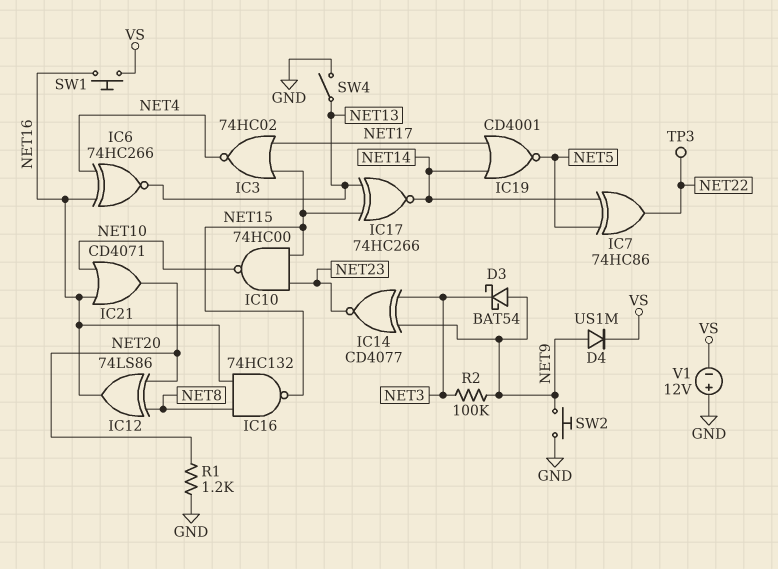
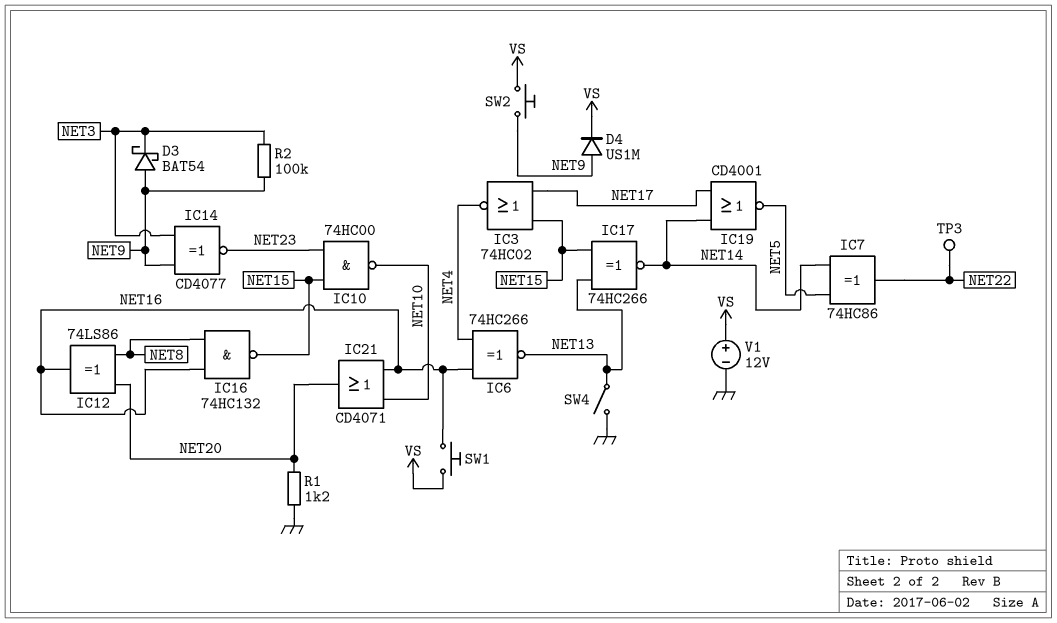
SW2: button (GND, NET9) -> button (NET9, VS)
V1: 12V (plus GND, minus VS) -> 12V (plus VS, minus GND)

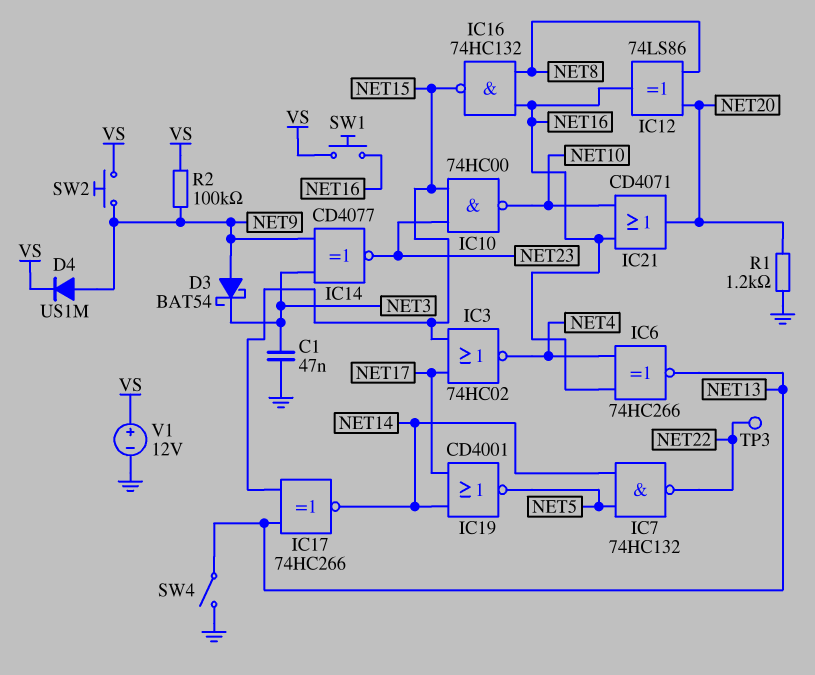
C1: none -> 47nF (GND, NET3)
IC7: XOR 74HC86 (in NET5, in NET14, out NET22) -> NAND 74HC132 (in NET5, in NET14, out NET22)
R2: 100k (NET3, NET9) -> 100k (NET9, VS)

